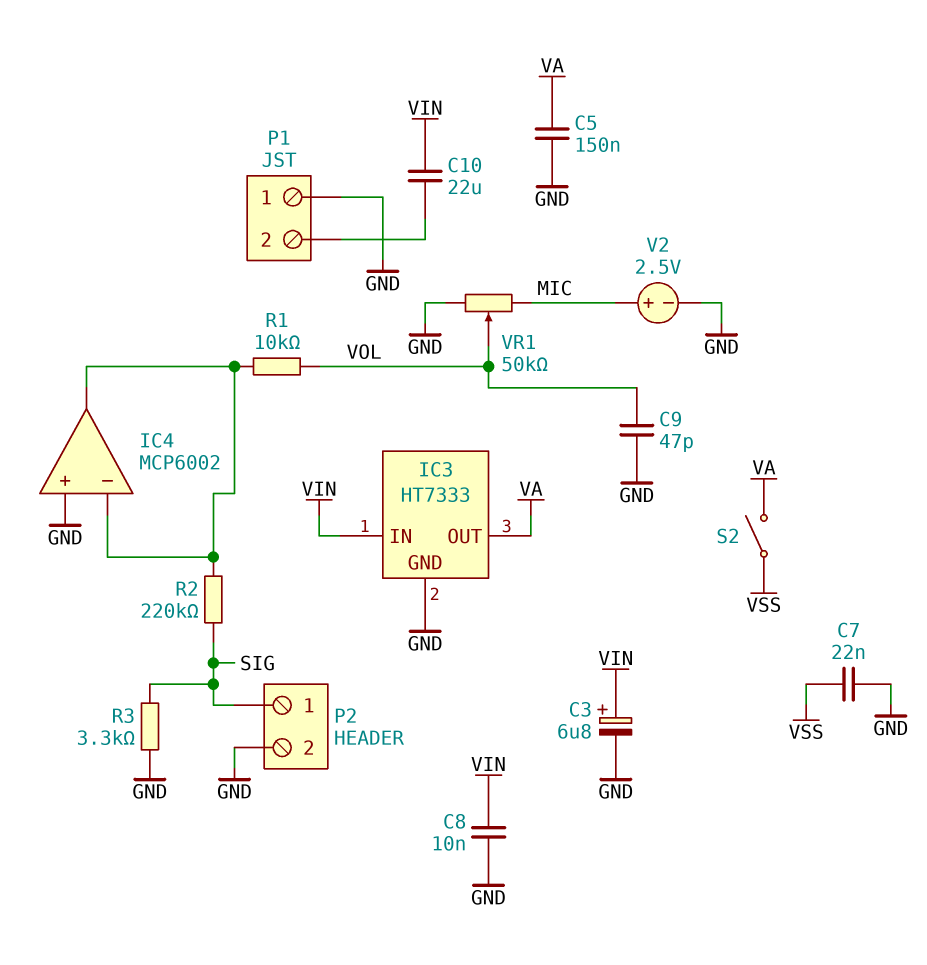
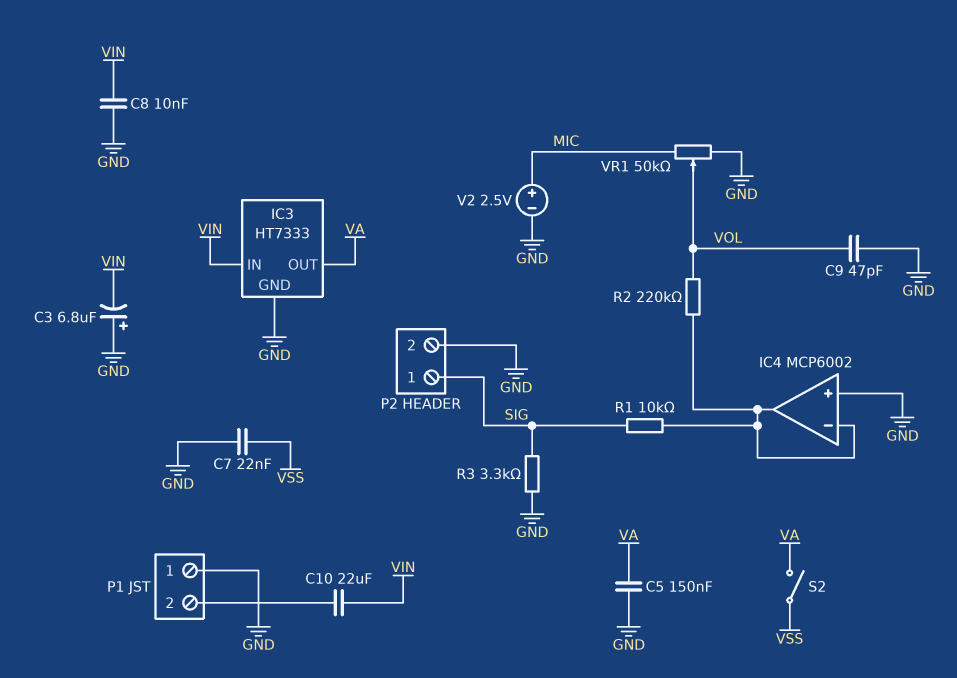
C3: 6.8uF (plus VIN, minus GND) -> 6.8uF (plus GND, minus VIN)
R1: 10k (IC4/in-, VOL) -> 10k (IC4/in-, SIG)
R2: 220k (IC4/in-, SIG) -> 220k (IC4/in-, VOL)

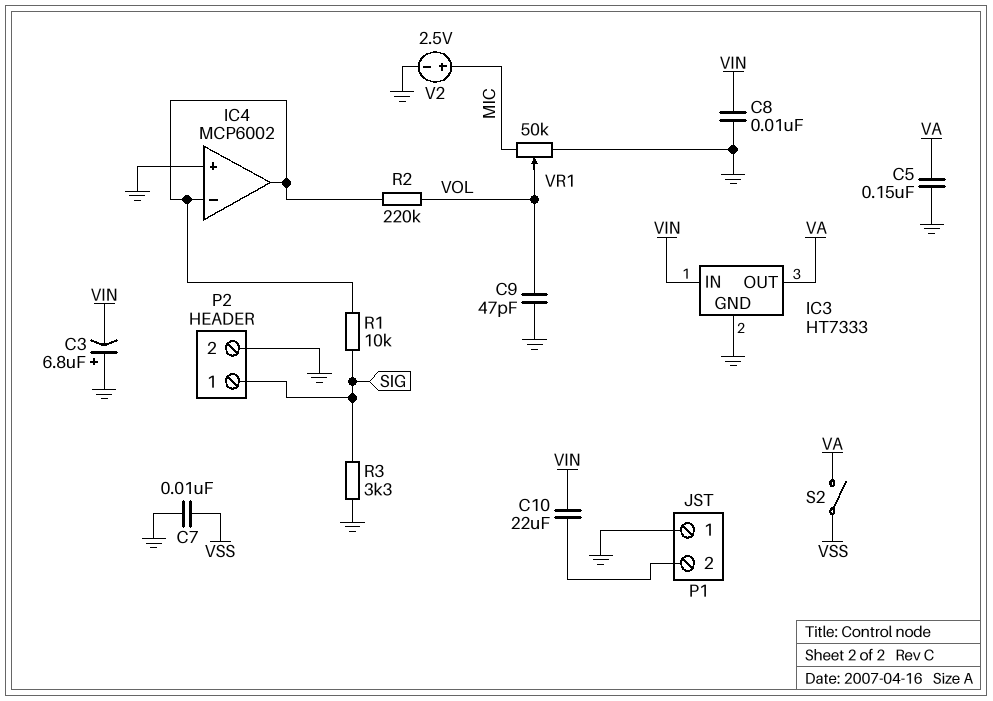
C7: 22nF (GND, VSS) -> 10nF (GND, VSS)

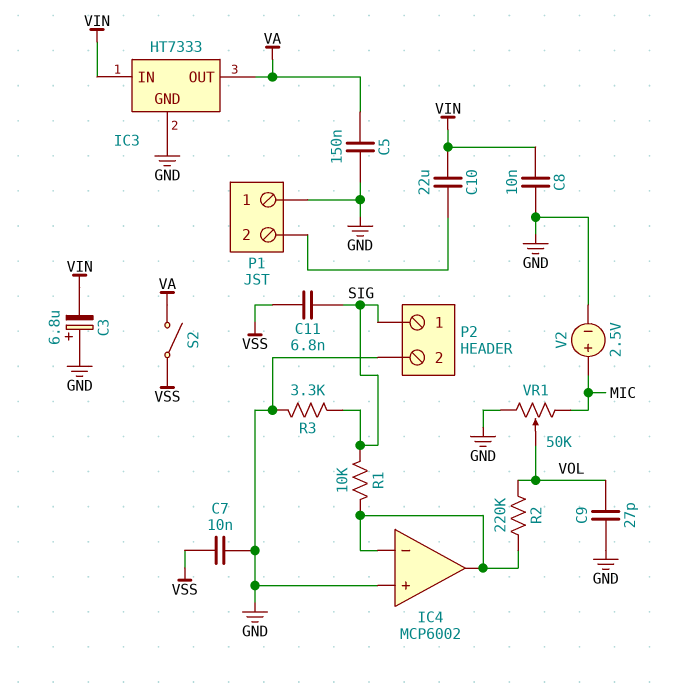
C9: 47pF (GND, VOL) -> 27pF (GND, VOL)
C11: none -> 6.8nF (SIG, VSS)

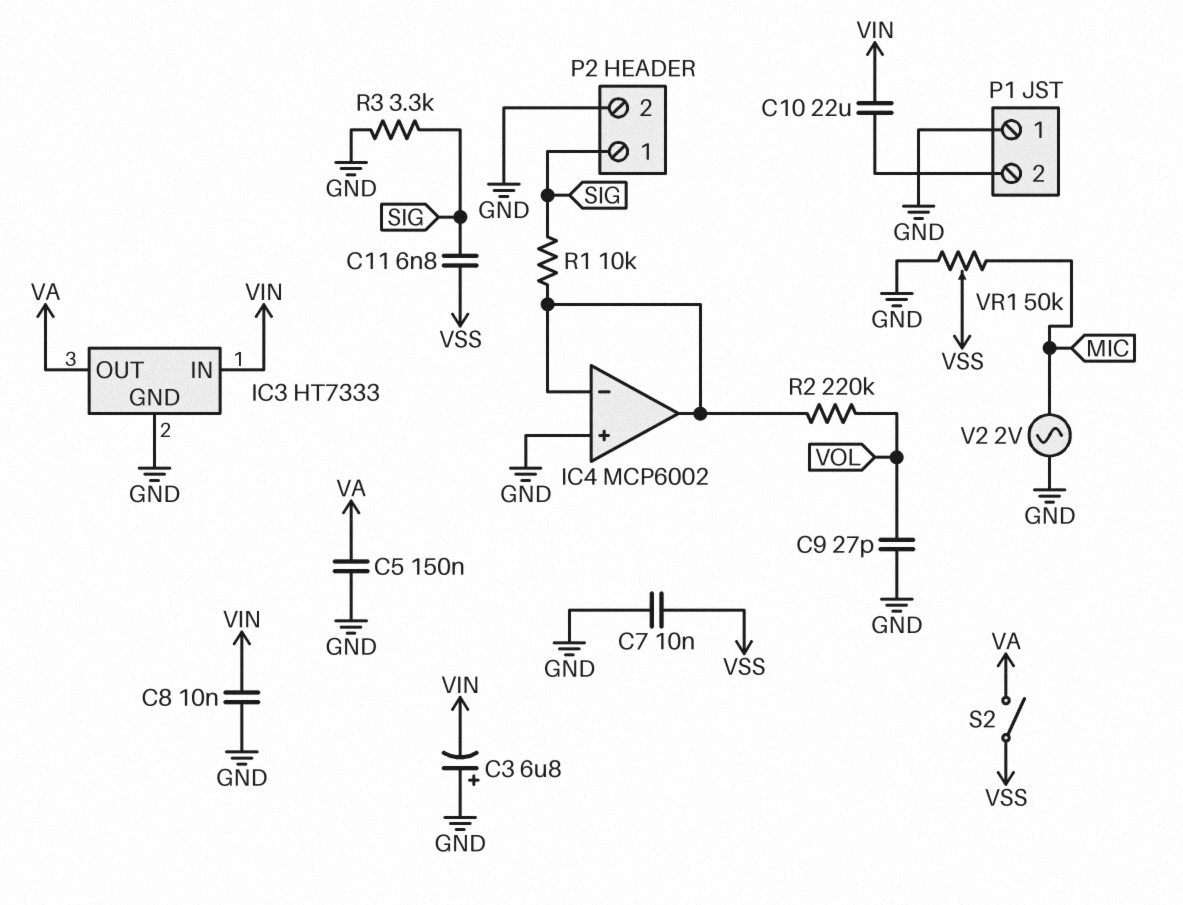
V2: 2.5V (plus MIC, minus GND) -> AC 2V (GND, MIC)
VR1: 50k (GND, MIC, wiper VOL) -> 50k (GND, MIC, wiper VSS)

